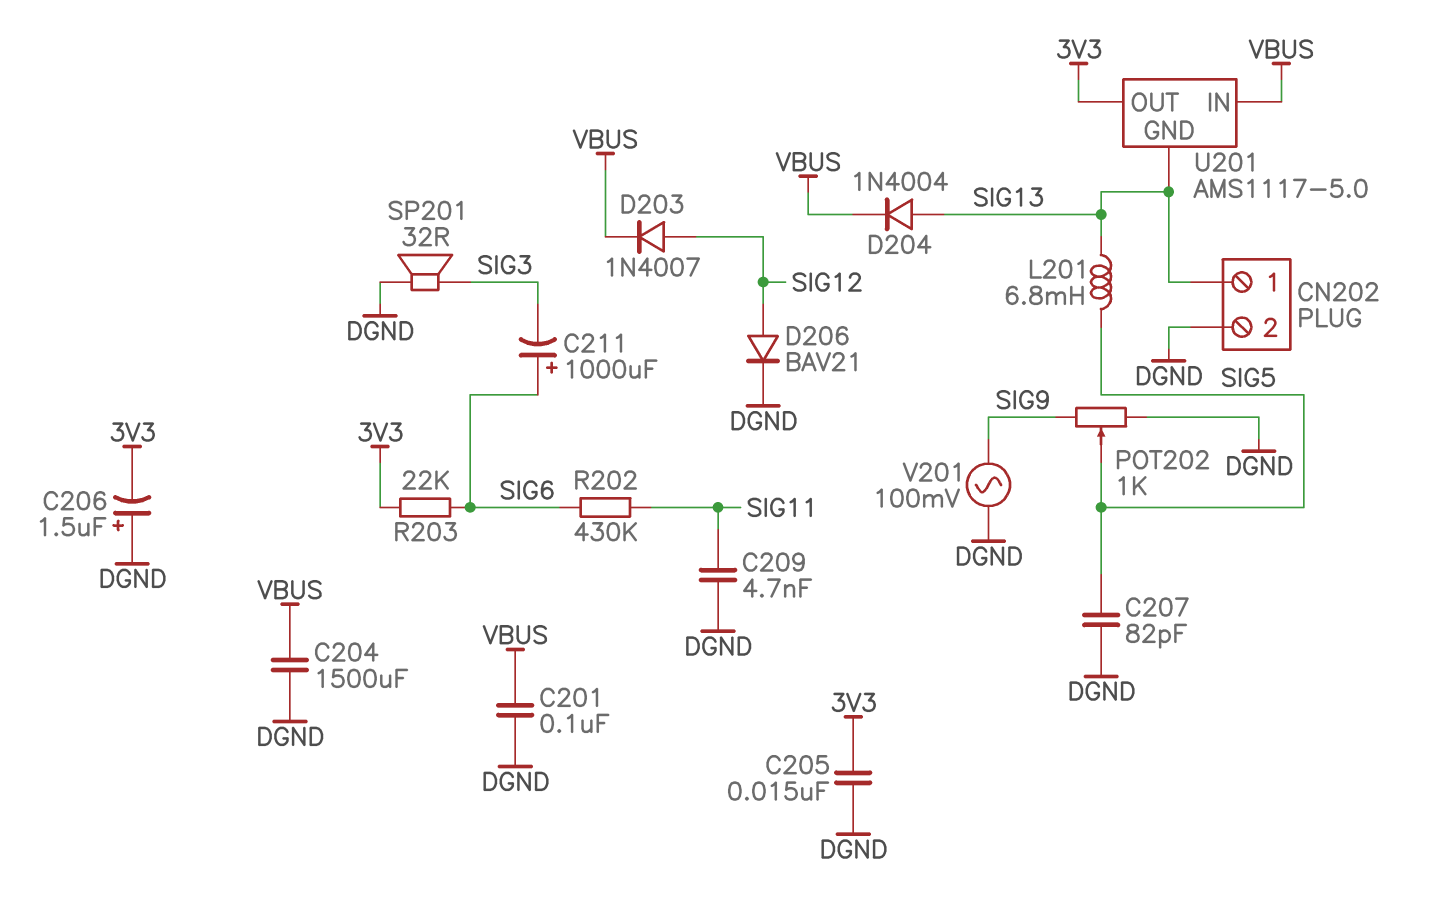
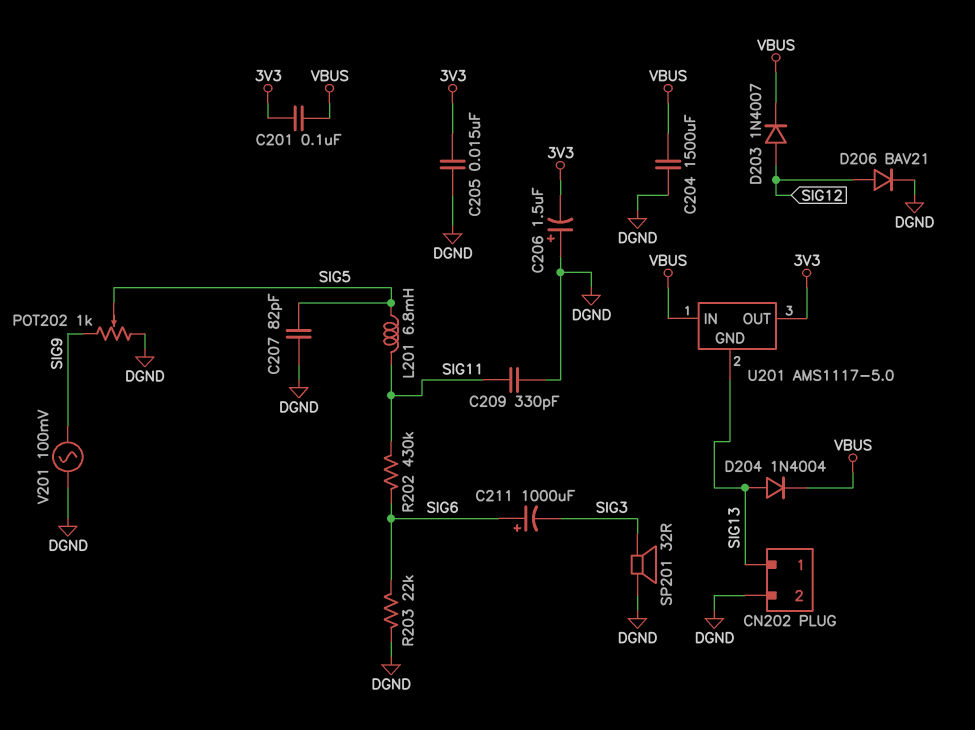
C201: 100nF (DGND, VBUS) -> 100nF (3V3, VBUS)
C209: 4.7nF (DGND, SIG11) -> 330pF (DGND, SIG11)
L201: 6.8mH (SIG5, SIG13) -> 6.8mH (SIG5, SIG11)
R203: 22k (3V3, SIG6) -> 22k (DGND, SIG6)

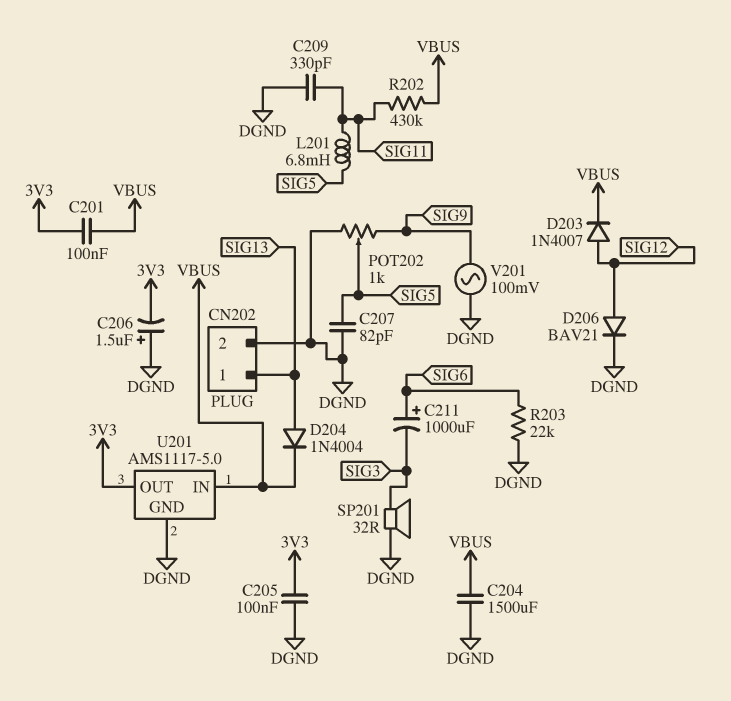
C205: 15nF (3V3, DGND) -> 100nF (3V3, DGND)
R202: 430k (SIG6, SIG11) -> 430k (SIG11, VBUS)
U201 pin GND: SIG13 -> DGND

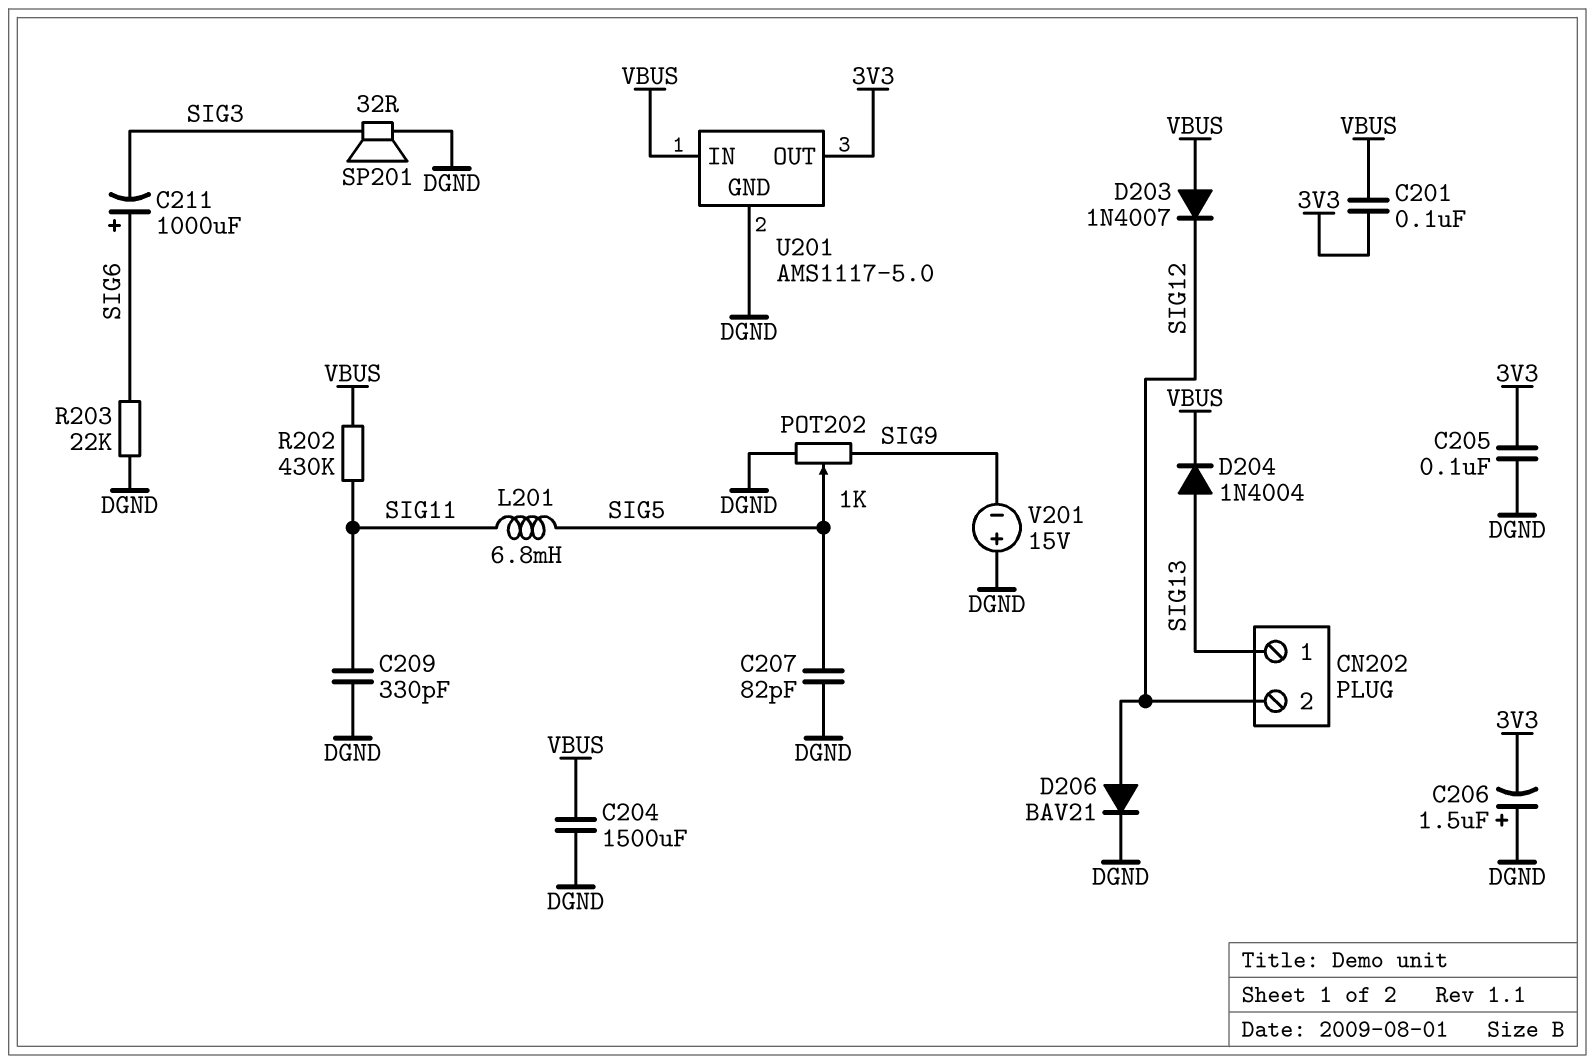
CN202 pin 2: DGND -> SIG12
D203: diode 1N4007 (A SIG12, K VBUS) -> diode 1N4007 (A VBUS, K SIG12)
V201: AC 100mV (DGND, SIG9) -> 15V (plus DGND, minus SIG9)

